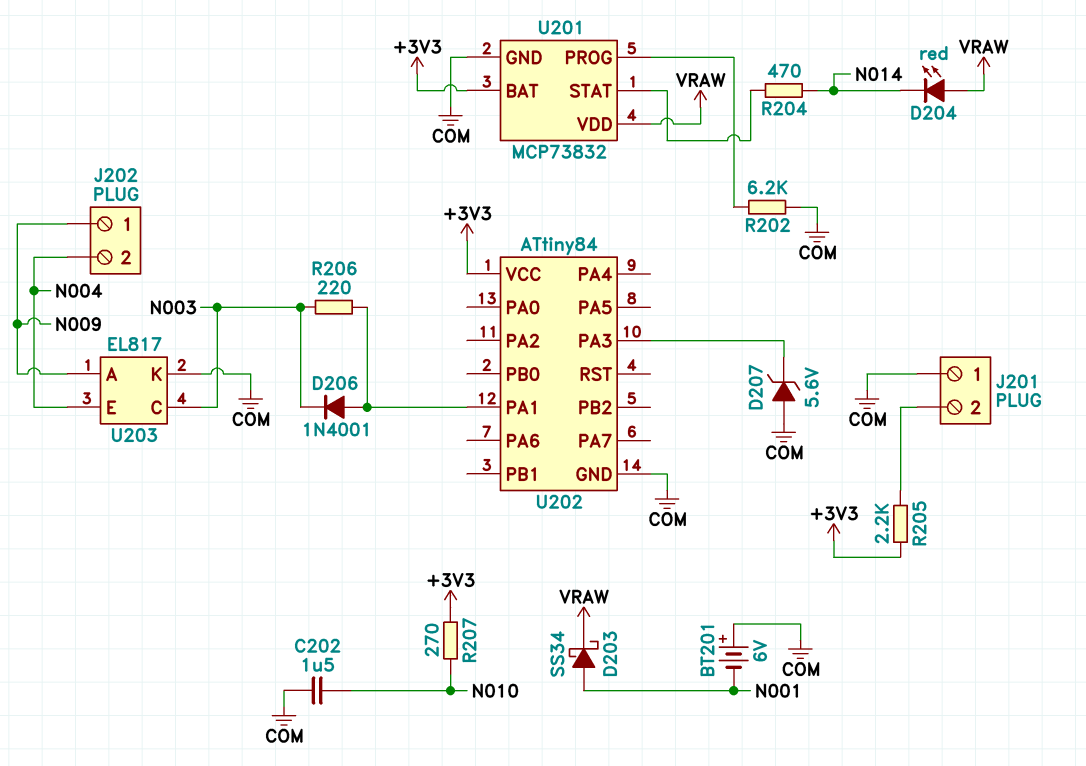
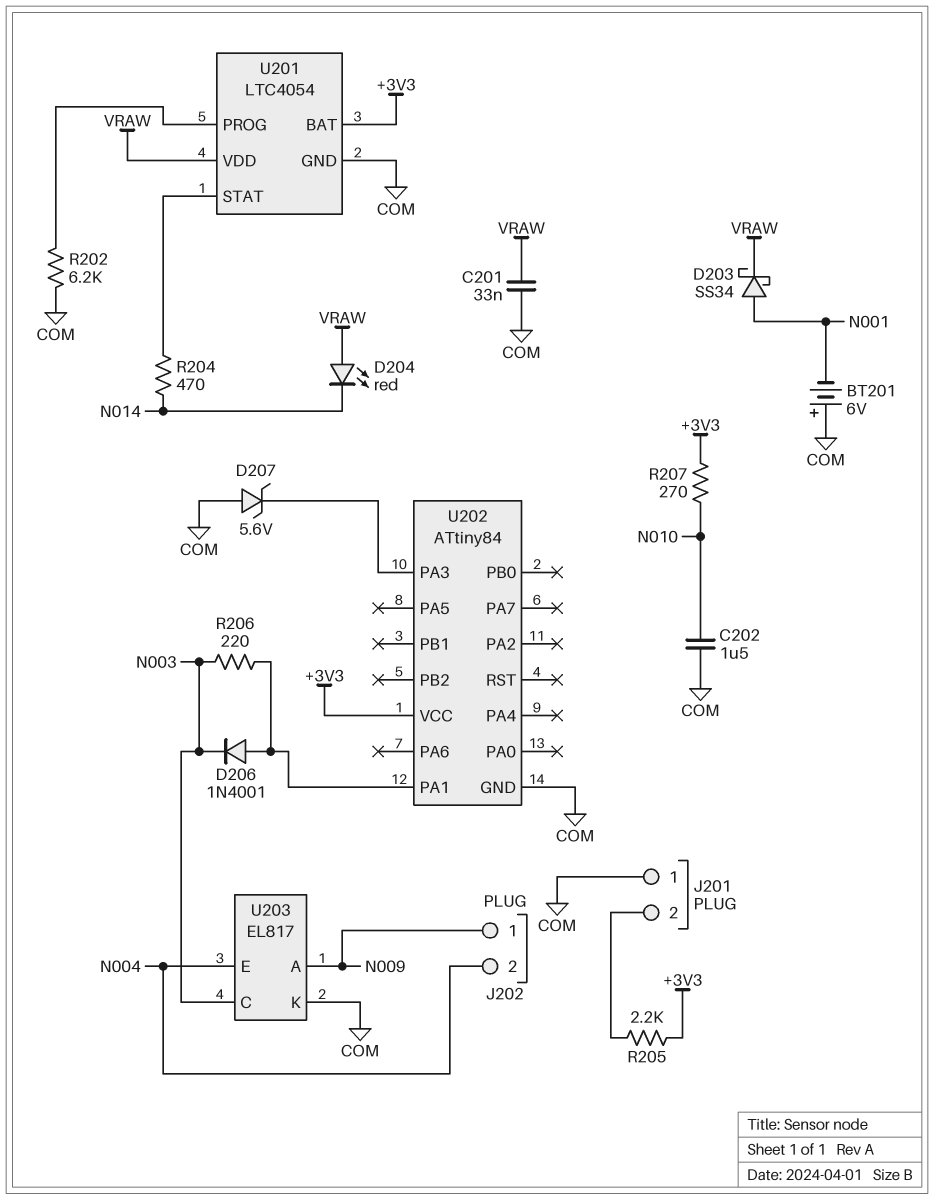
C201: none -> 33nF (COM, VRAW)
U201: MCP73832 -> LTC4054

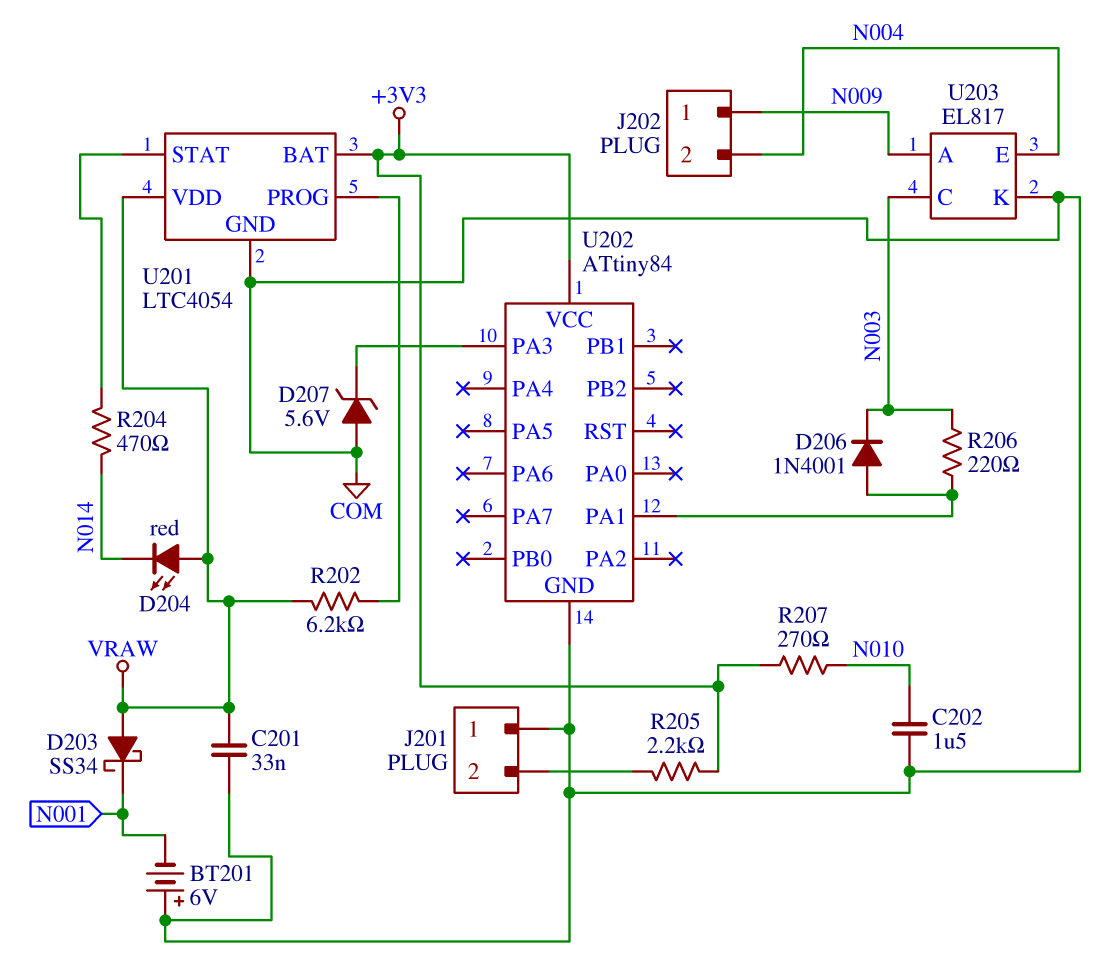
D203: schottky SS34 (A N001, K VRAW) -> schottky SS34 (A VRAW, K N001)
R202: 6.2k (COM, U201/PROG) -> 6.2k (U201/PROG, VRAW)

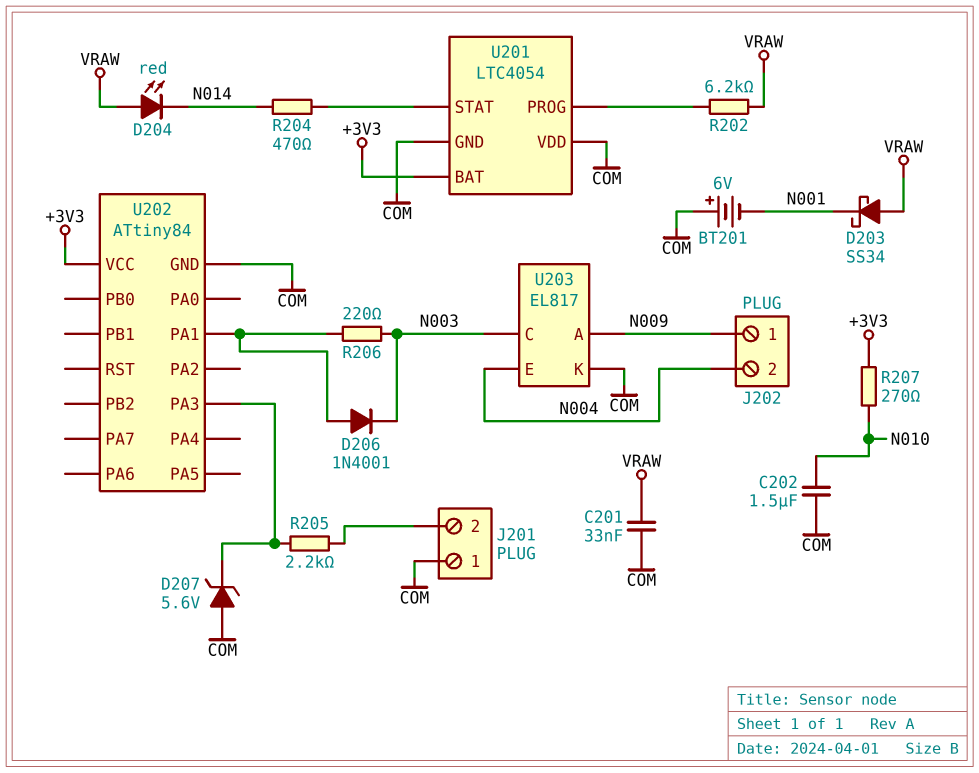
R205: 2.2k (+3V3, J201/2) -> 2.2k (J201/2, U202/PA3)
U201 pin VDD: VRAW -> COM

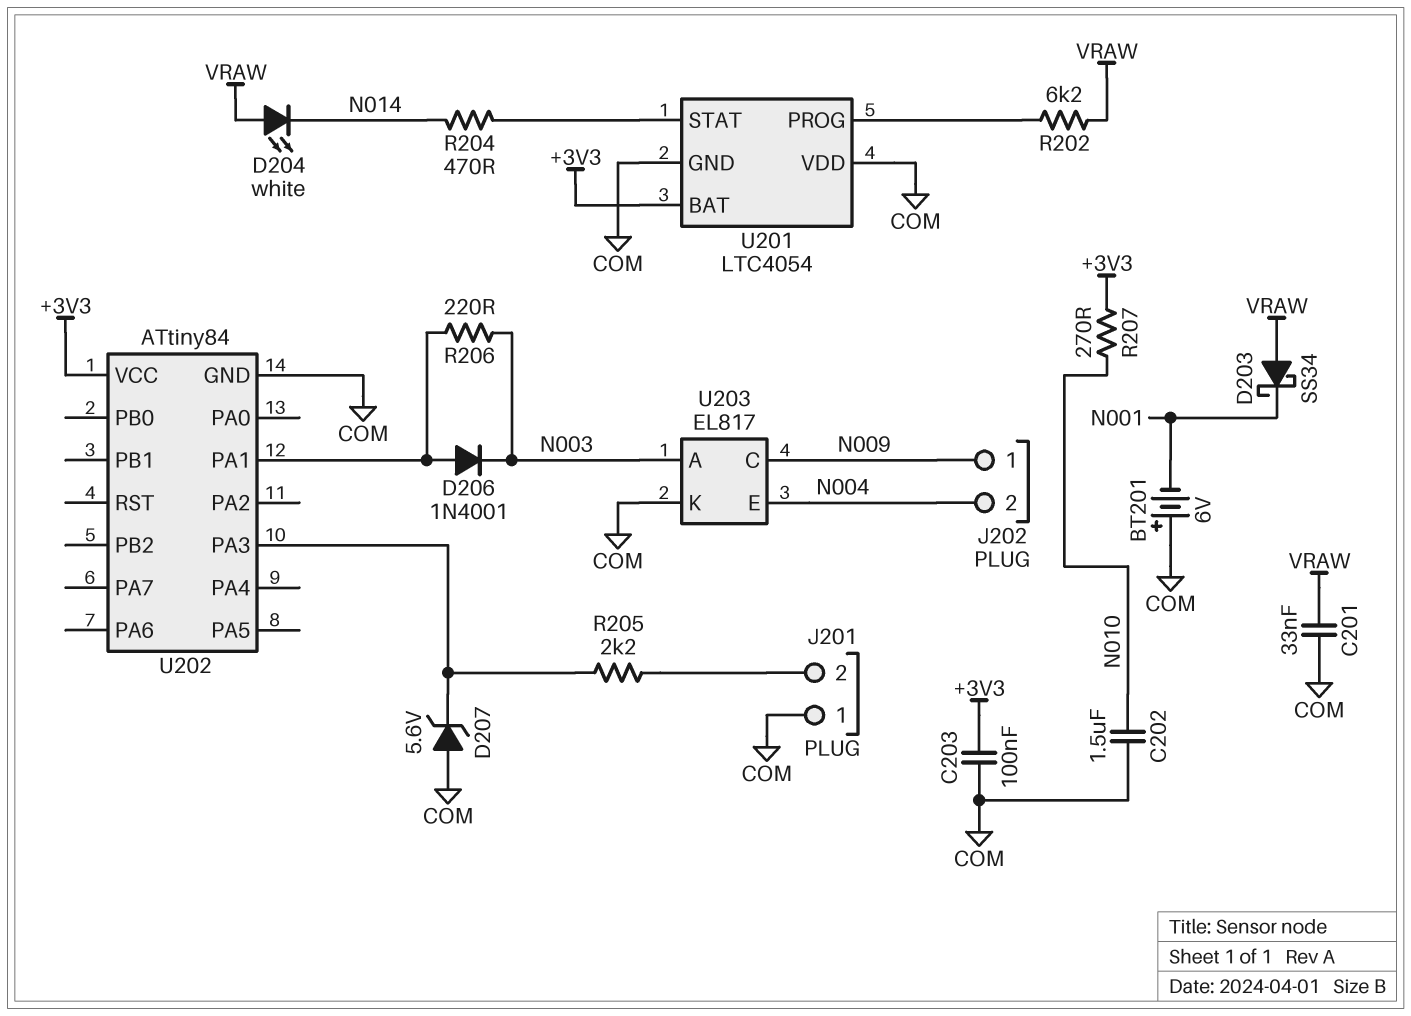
C203: none -> 100nF (+3V3, COM)
D204: LED red (A VRAW, K N014) -> LED white (A VRAW, K N014)
U203 pin A: N009 -> N003
U203 pin C: N003 -> N009

